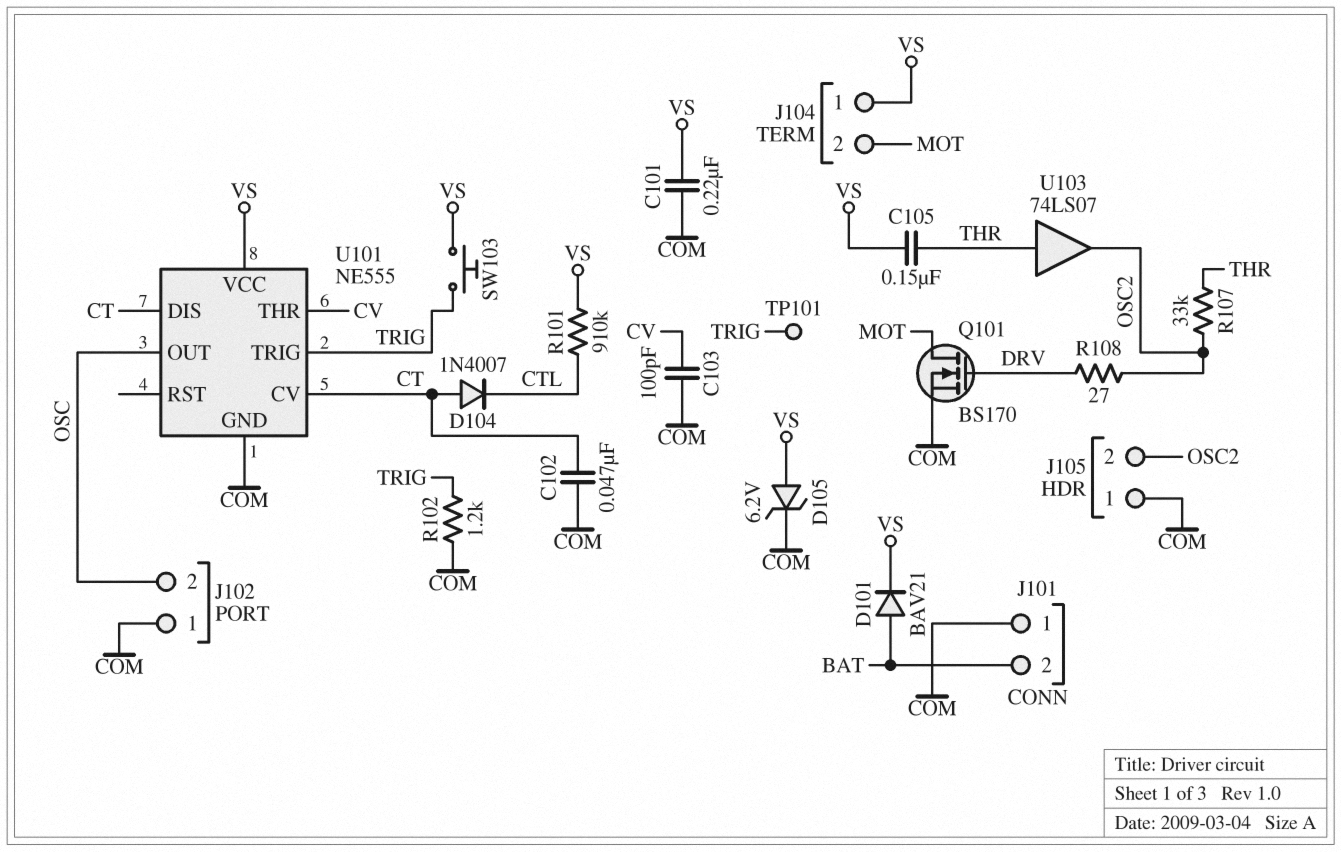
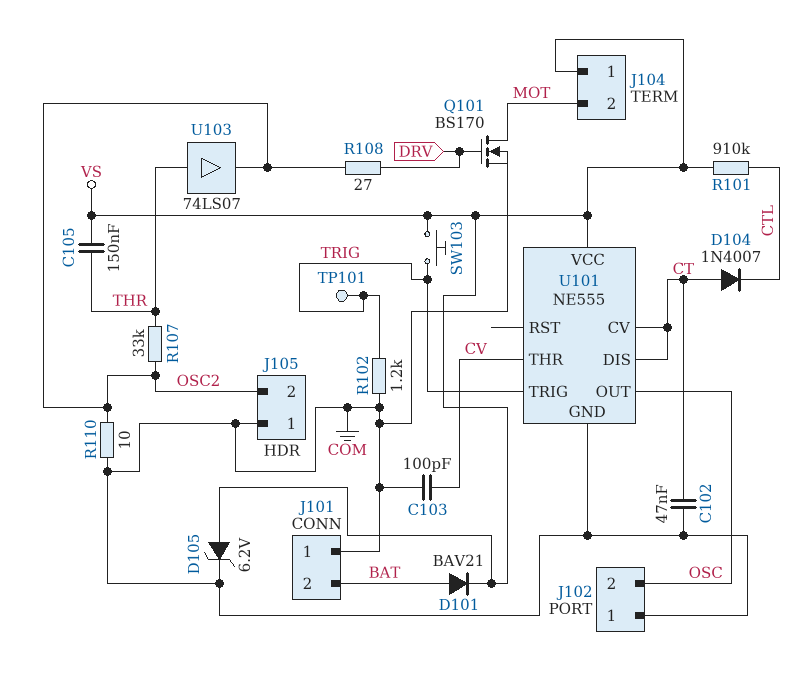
C101: 220nF (COM, VS) -> none
R110: none -> 10 (COM, OSC2)

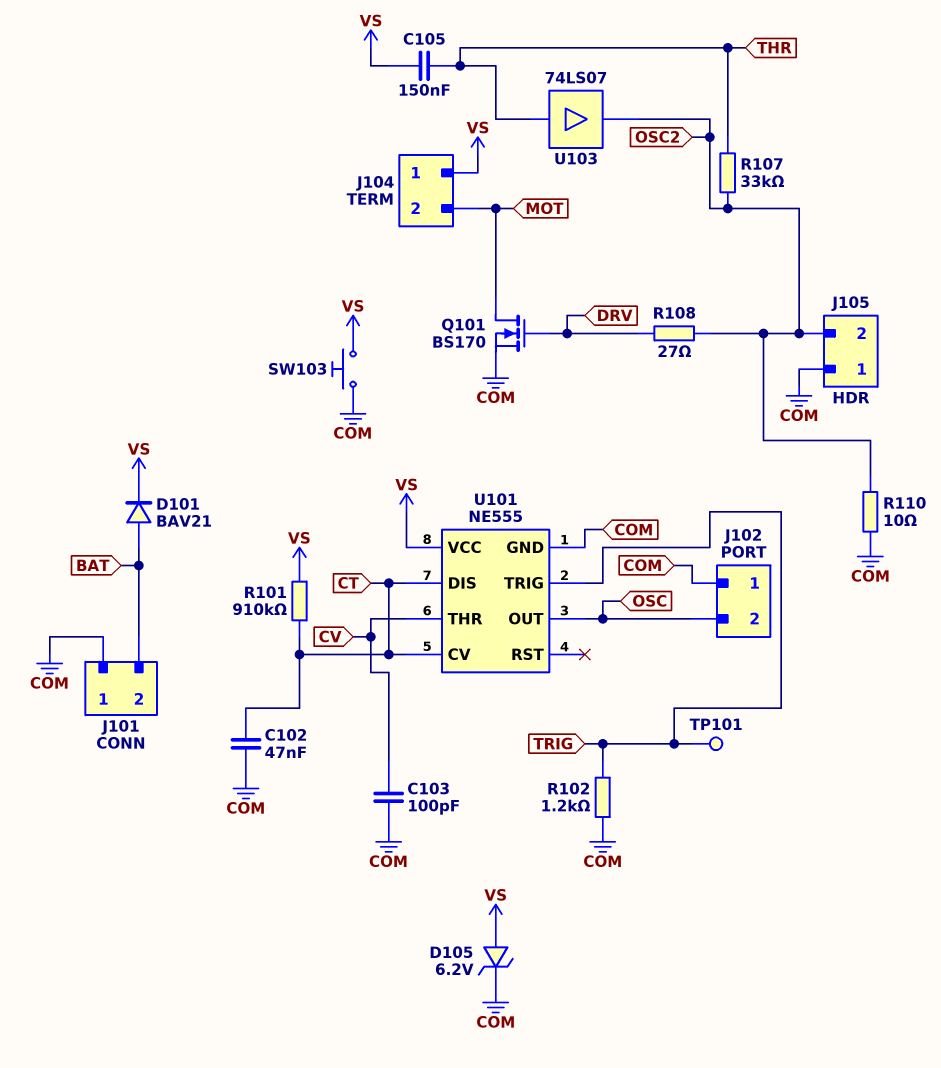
D104: diode 1N4007 (A CT, K CTL) -> none
R101: 910k (CTL, VS) -> 910k (CT, VS)
SW103: button (TRIG, VS) -> button (COM, VS)

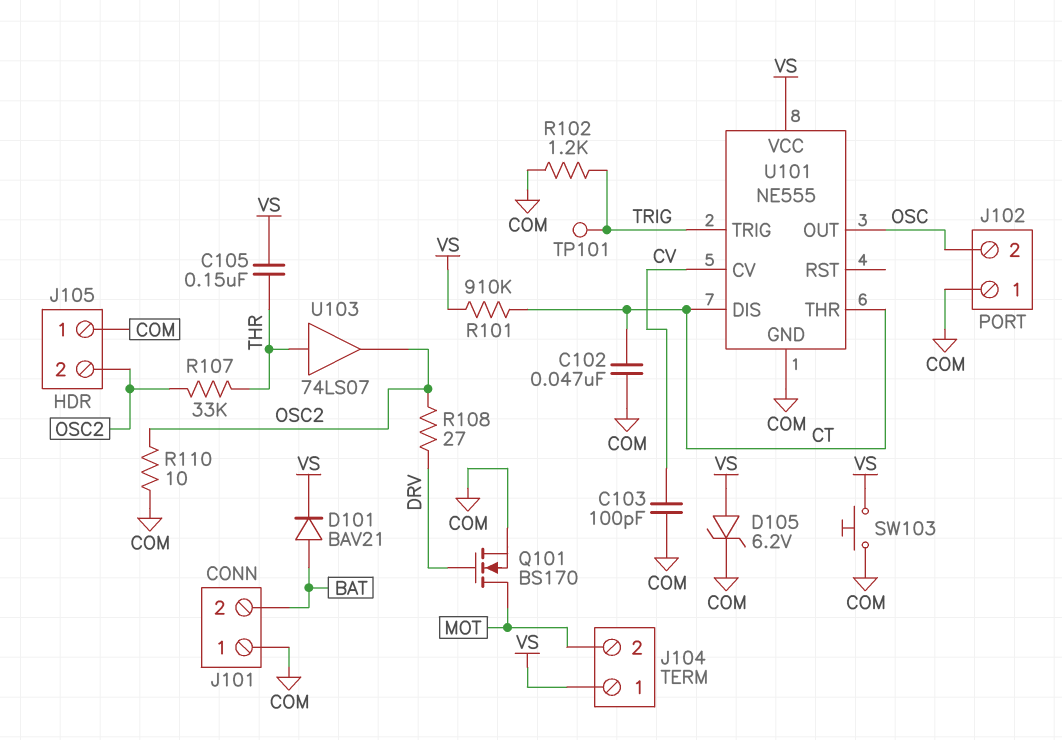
U101 pin CV: CT -> CV
U101 pin THR: CV -> CT

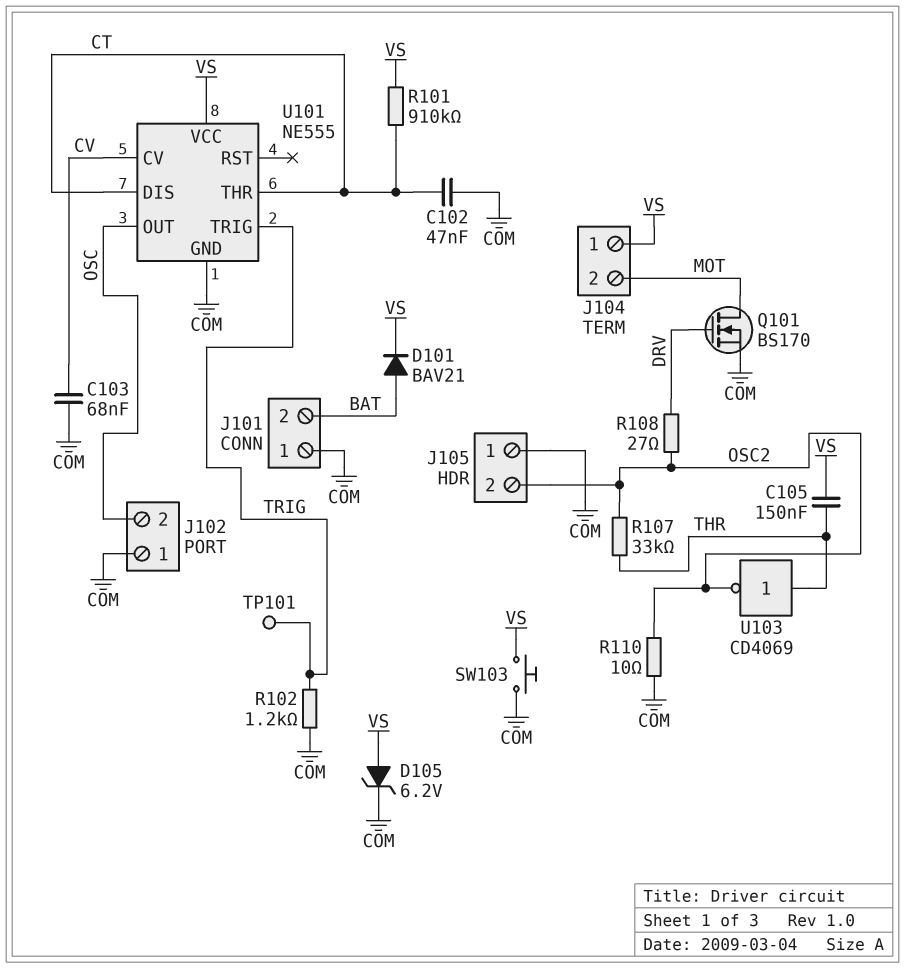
C103: 100pF (COM, CV) -> 68nF (COM, CV)
U103: buffer 74LS07 (in THR, out OSC2) -> NOT CD4069 (in THR, out OSC2)

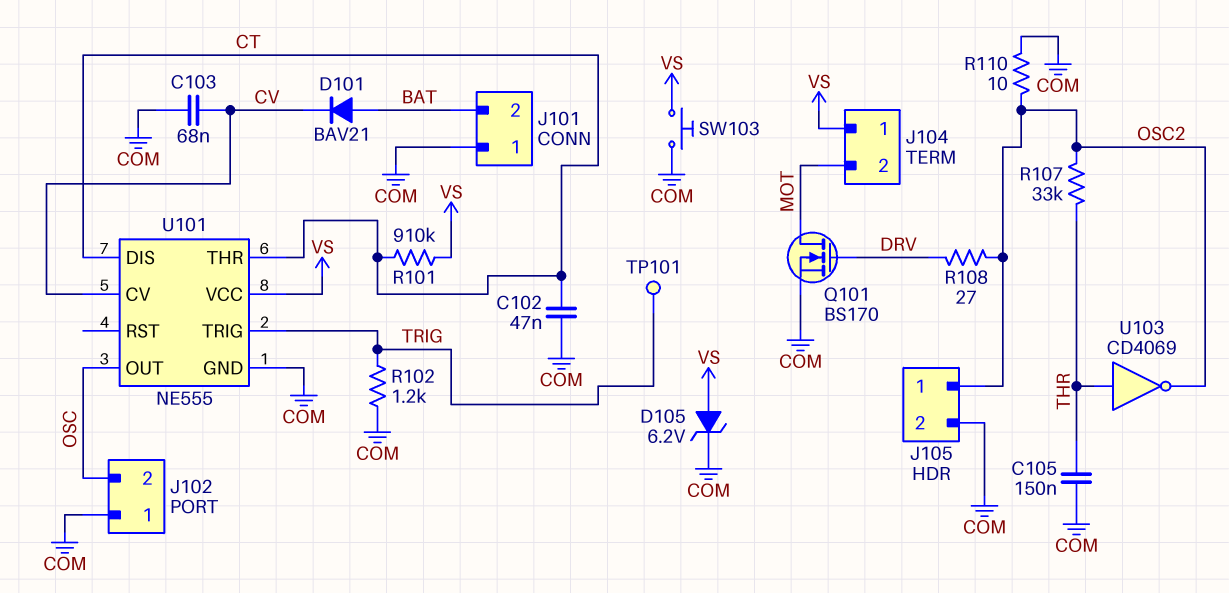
C105: 150nF (THR, VS) -> 150nF (COM, THR)
D101: diode BAV21 (A BAT, K VS) -> diode BAV21 (A BAT, K CV)
J105 pin 1: COM -> OSC2
J105 pin 2: OSC2 -> COM

